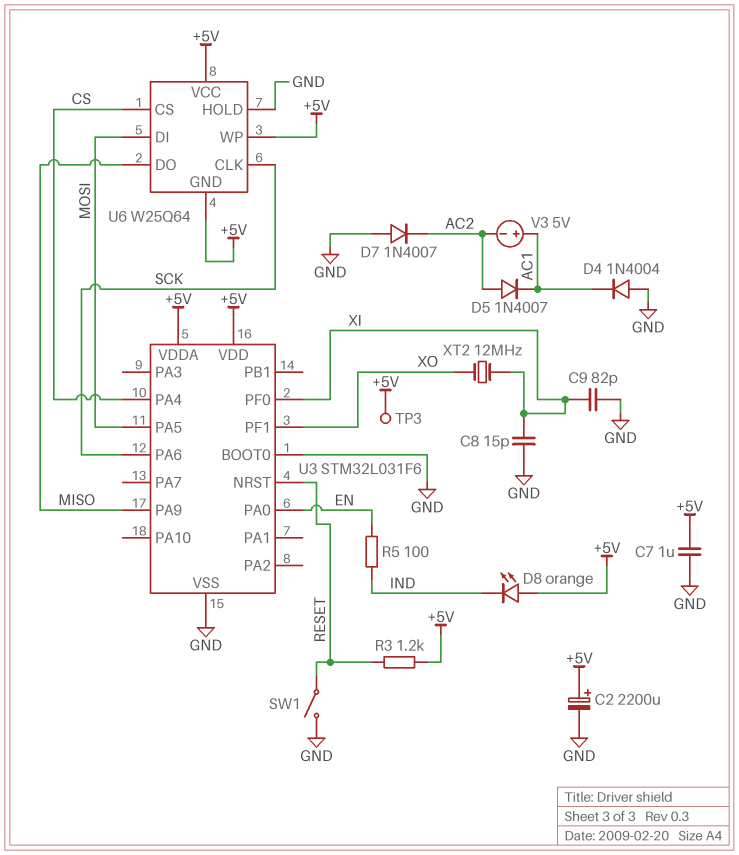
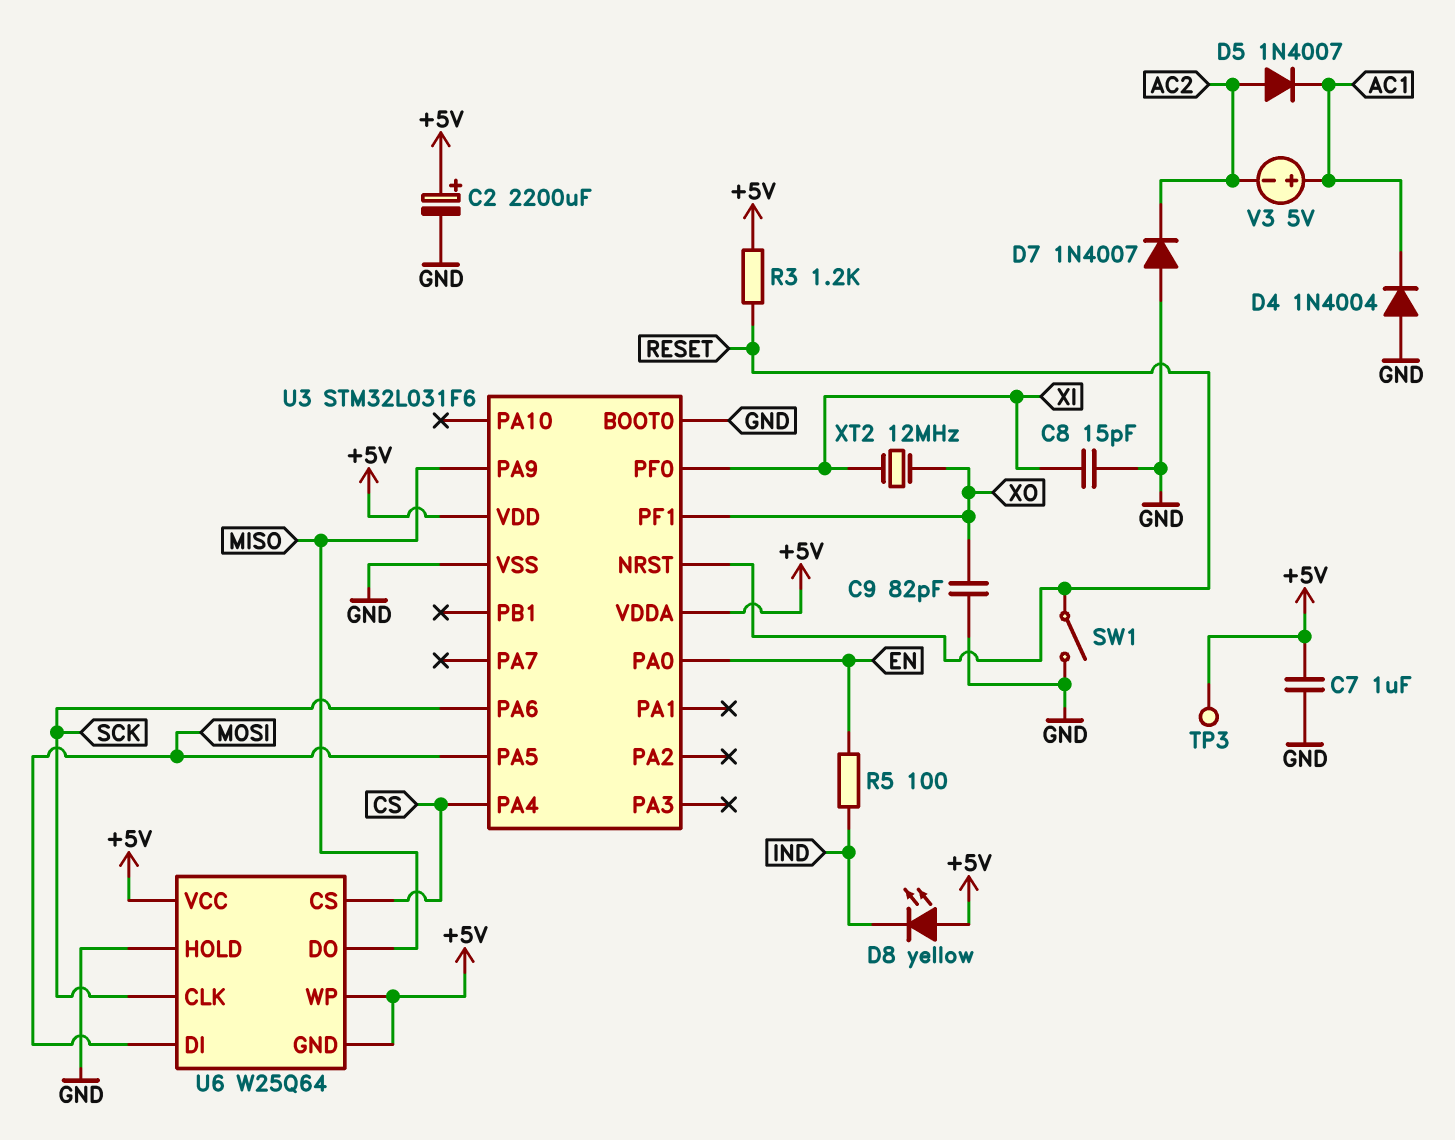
C9: 82pF (GND, XI) -> 82pF (GND, XO)
D8: LED orange (A +5V, K IND) -> LED yellow (A +5V, K IND)

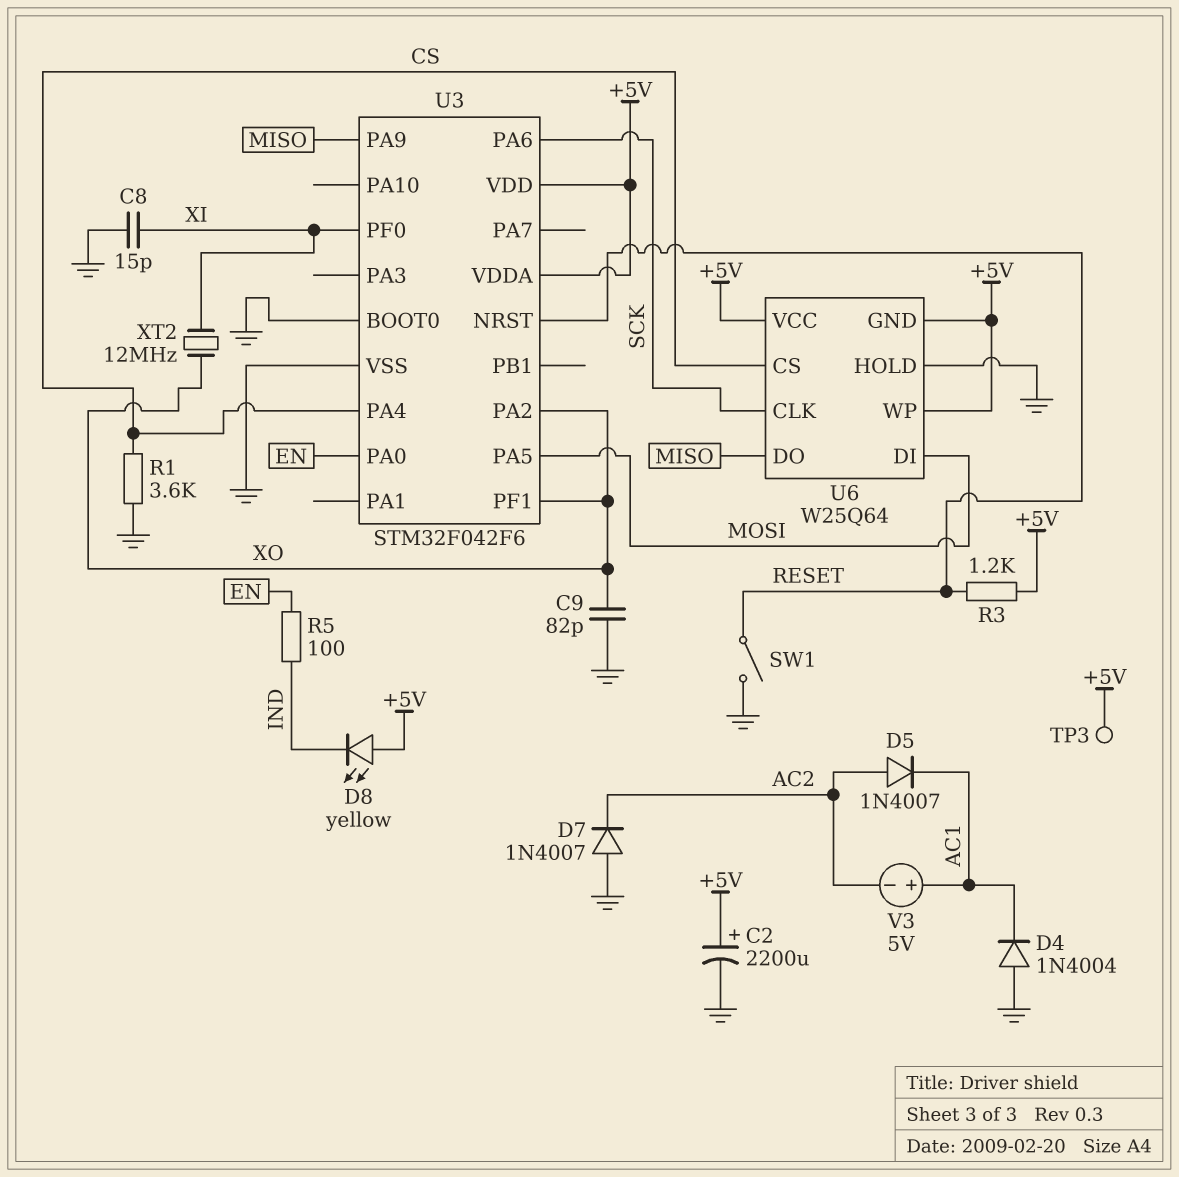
C7: 1uF (+5V, GND) -> none
R1: none -> 3.6k (CS, GND)
U3: STM32L031F6 -> STM32F042F6
U3 pin PA2: none -> XO

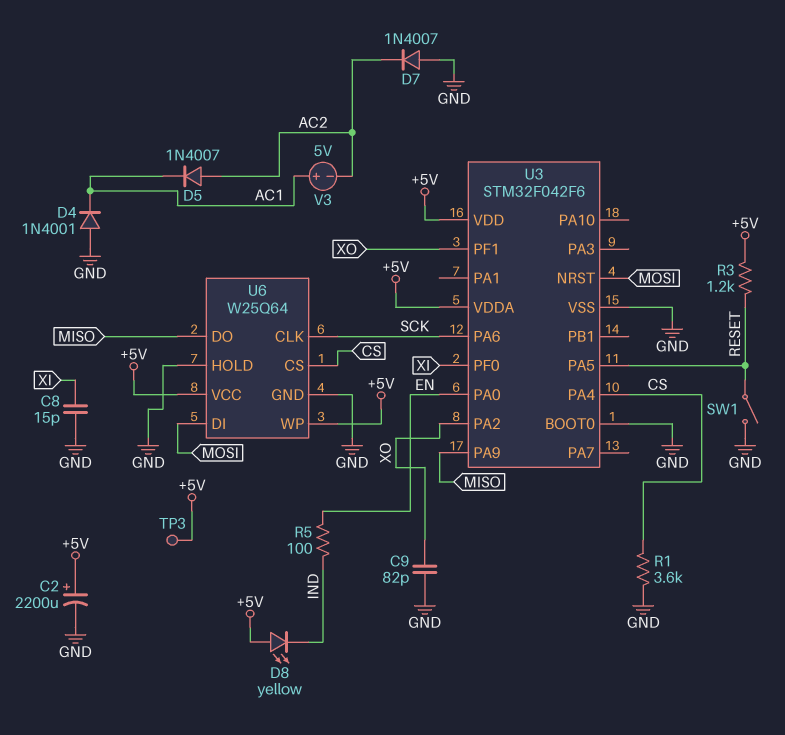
D4: diode 1N4004 (A GND, K AC1) -> diode 1N4001 (A GND, K AC1)
U3 pin NRST: RESET -> MOSI
U3 pin PA5: MOSI -> RESET
U6 pin GND: +5V -> GND
XT2: 12MHz (XI, XO) -> none

